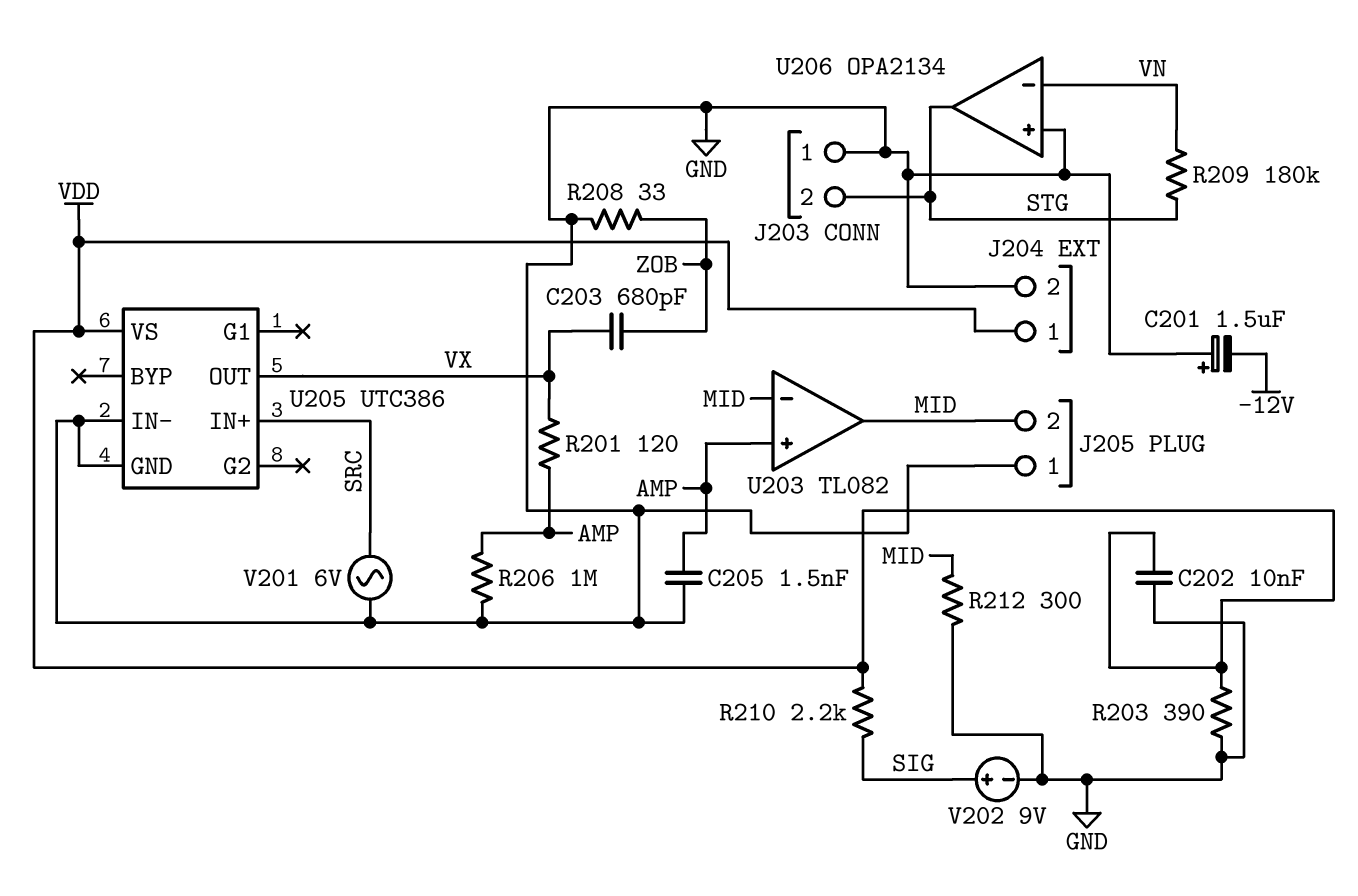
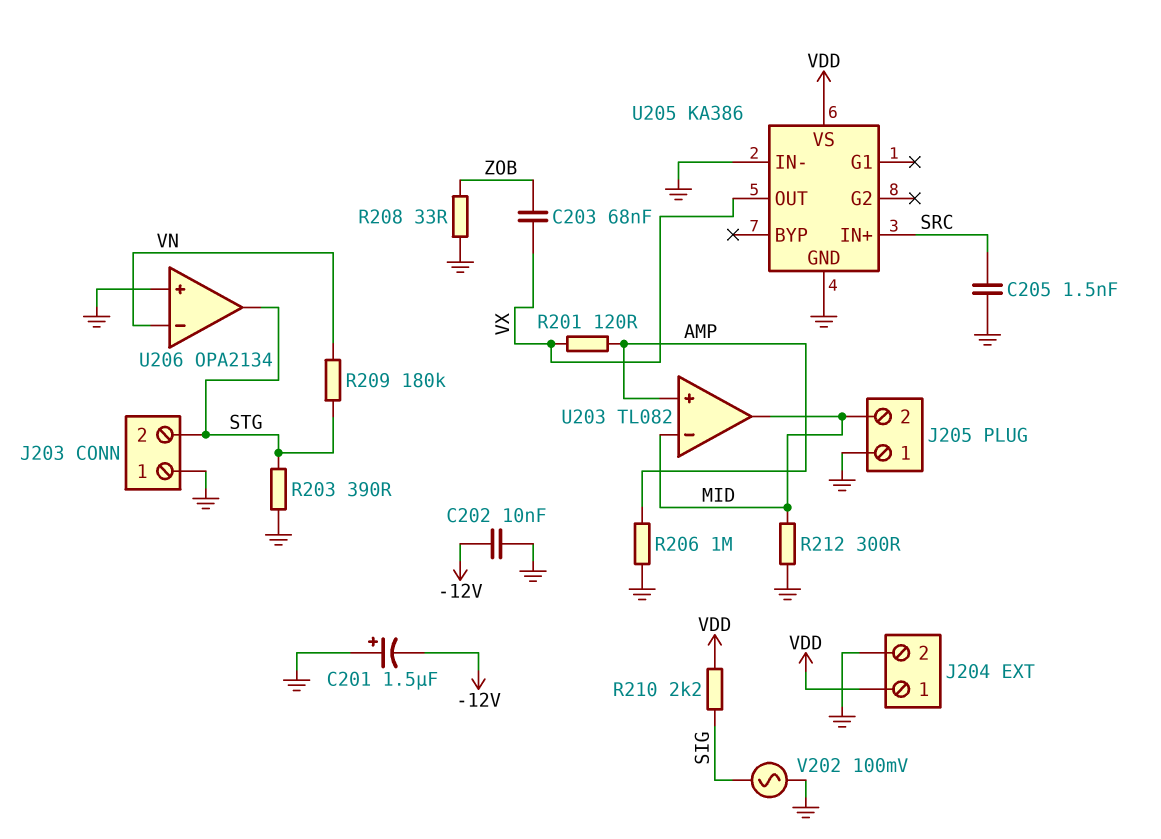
C202: 10nF (GND, VDD) -> 10nF (-12V, GND)
C203: 680pF (VX, ZOB) -> 68nF (VX, ZOB)
C205: 1.5nF (AMP, GND) -> 1.5nF (GND, SRC)
R203: 390 (GND, VDD) -> 390 (GND, STG)
U205: UTC386 -> KA386
V201: AC 6V (GND, SRC) -> none
V202: 9V (plus SIG, minus GND) -> AC 100mV (GND, SIG)

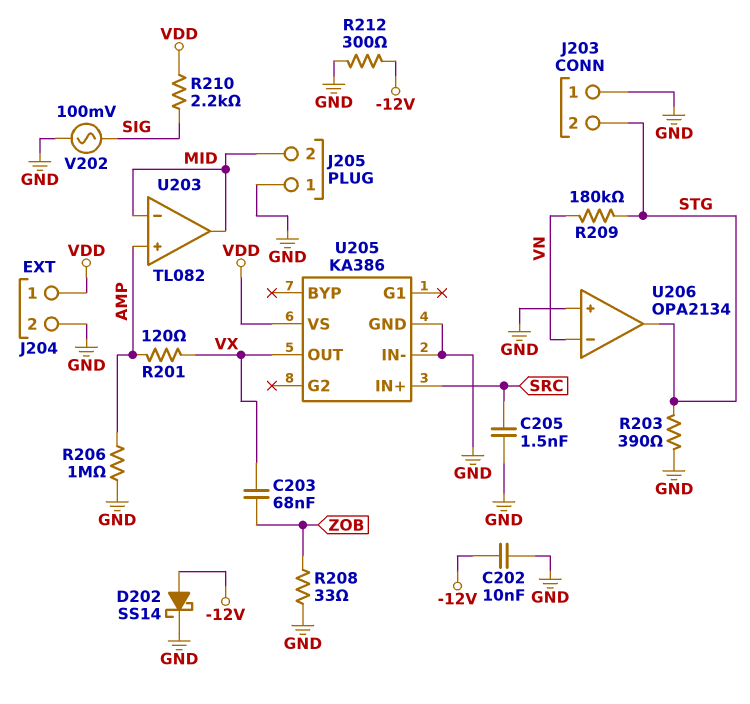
C201: 1.5uF (plus GND, minus -12V) -> none
D202: none -> schottky SS14 (A -12V, K GND)
R212: 300 (GND, MID) -> 300 (-12V, GND)

